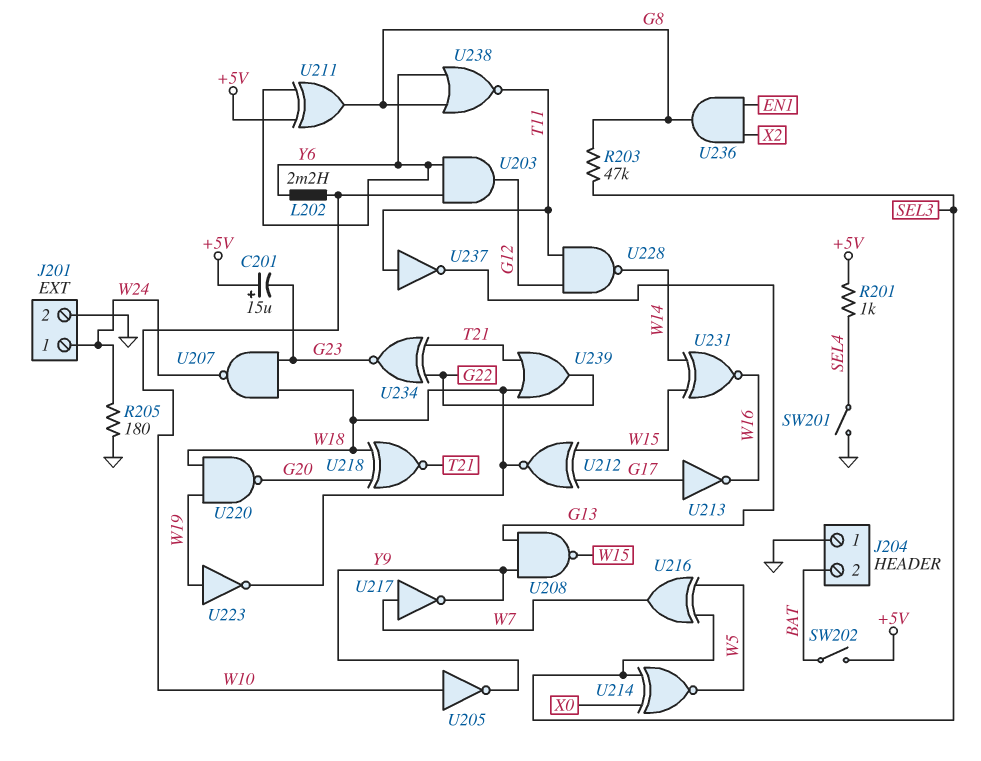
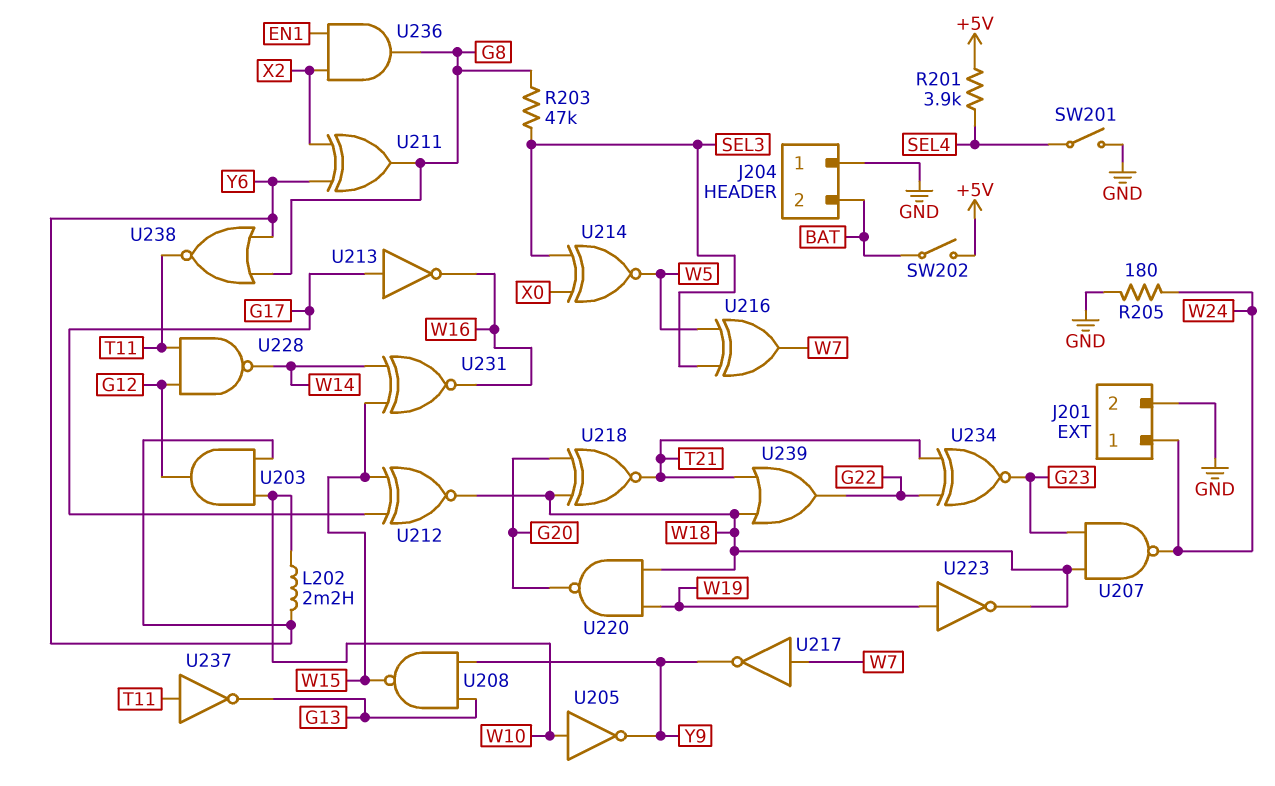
C201: 15uF (plus +5V, minus G23) -> none
R201: 1k (+5V, SEL4) -> 3.9k (+5V, SEL4)
U211: XOR (in +5V, in Y6, out G8) -> XOR (in X2, in Y6, out G8)

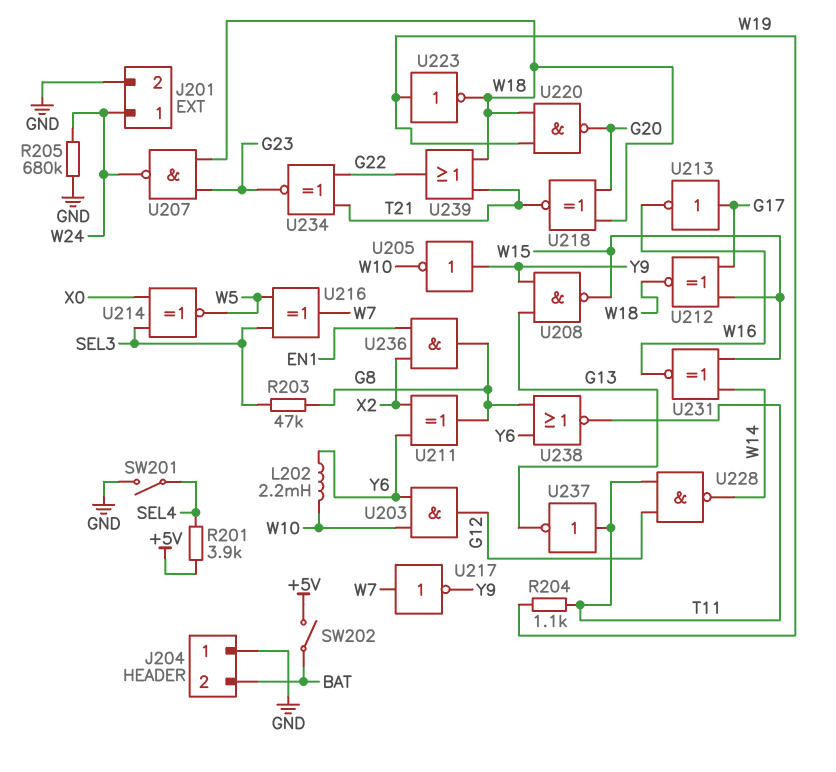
R204: none -> 1.1k (T11, W19)
R205: 180 (GND, W24) -> 680k (GND, W24)
U205: NOT (in W10, out Y9) -> NOT (in Y9, out W10)

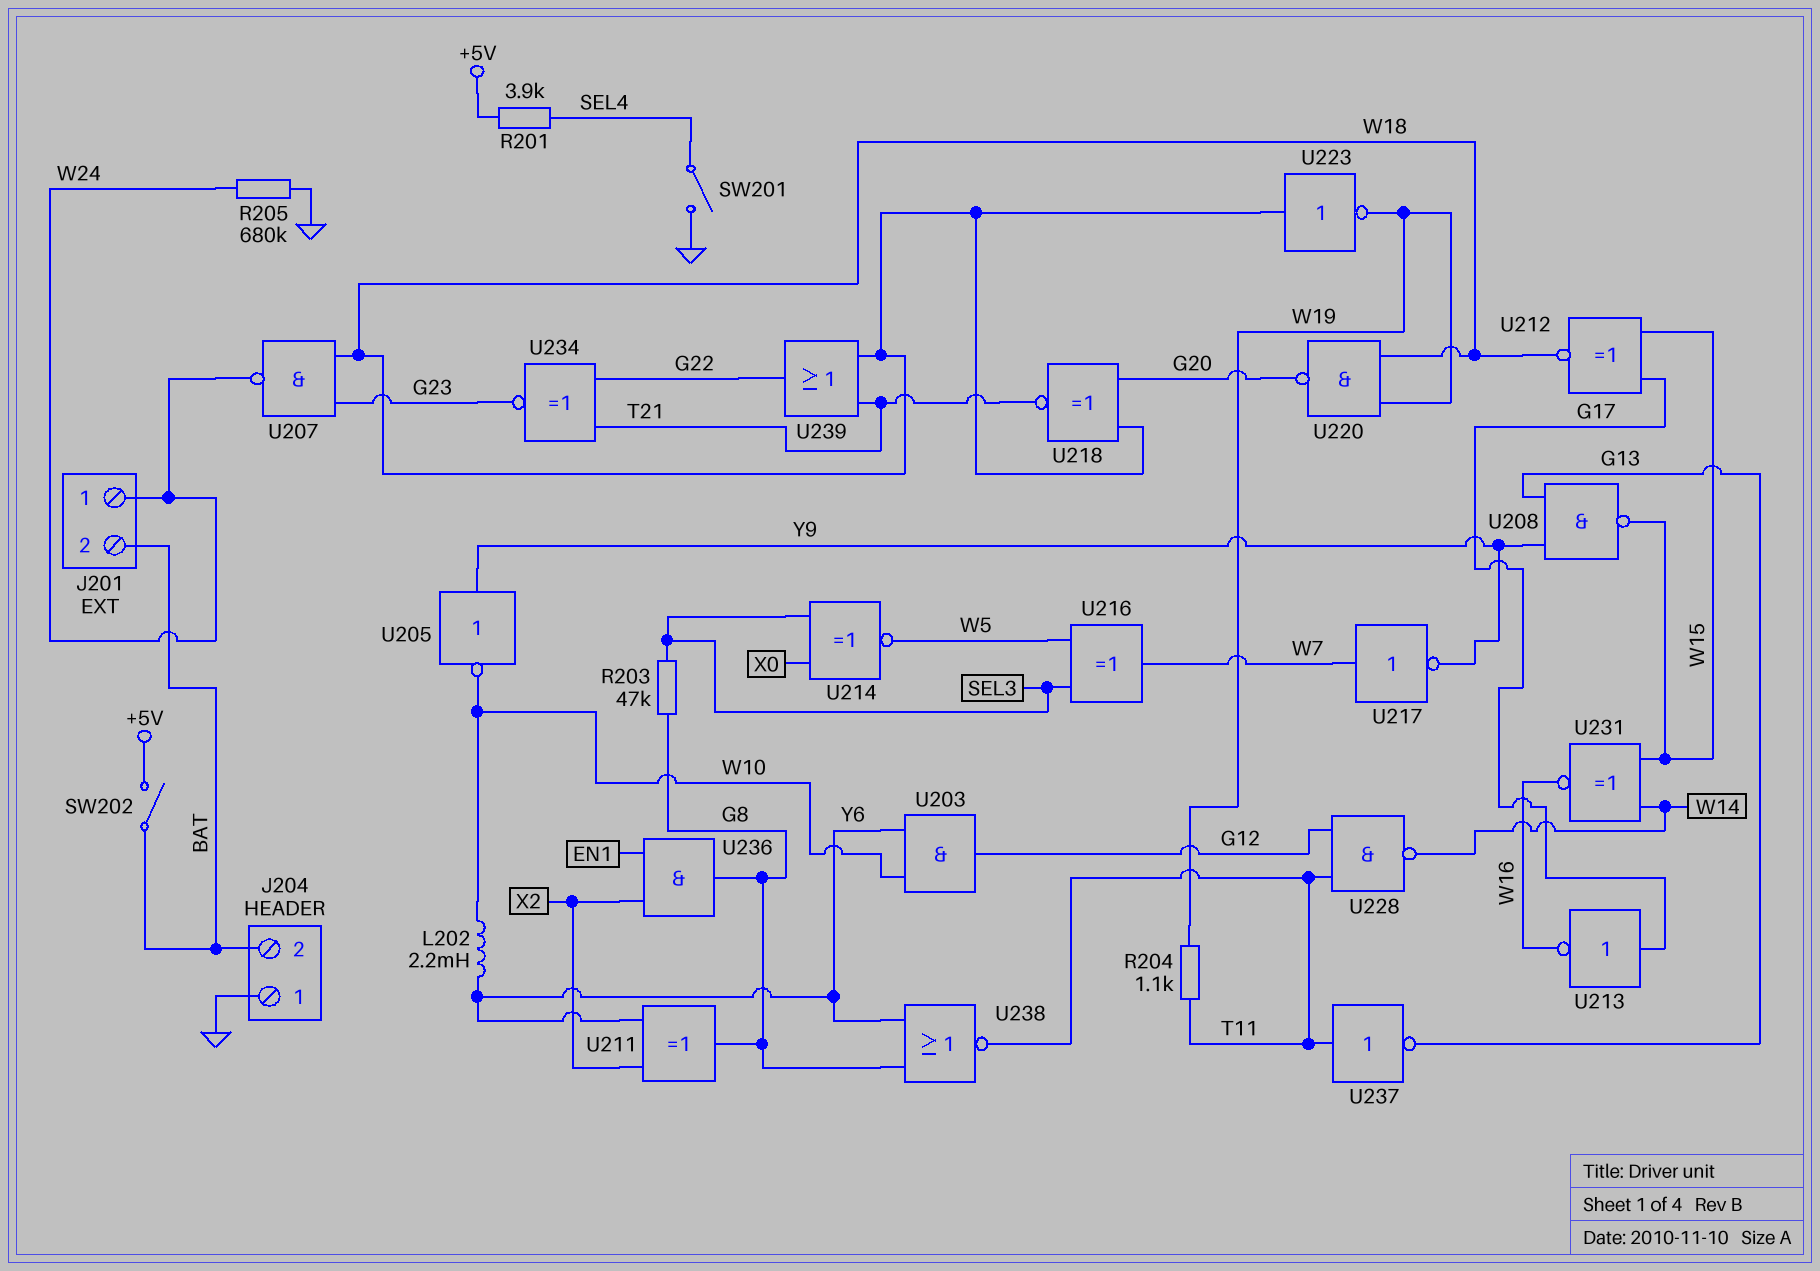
J201 pin 2: GND -> BAT
U223: NOT (in W19, out W18) -> NOT (in W18, out W19)

